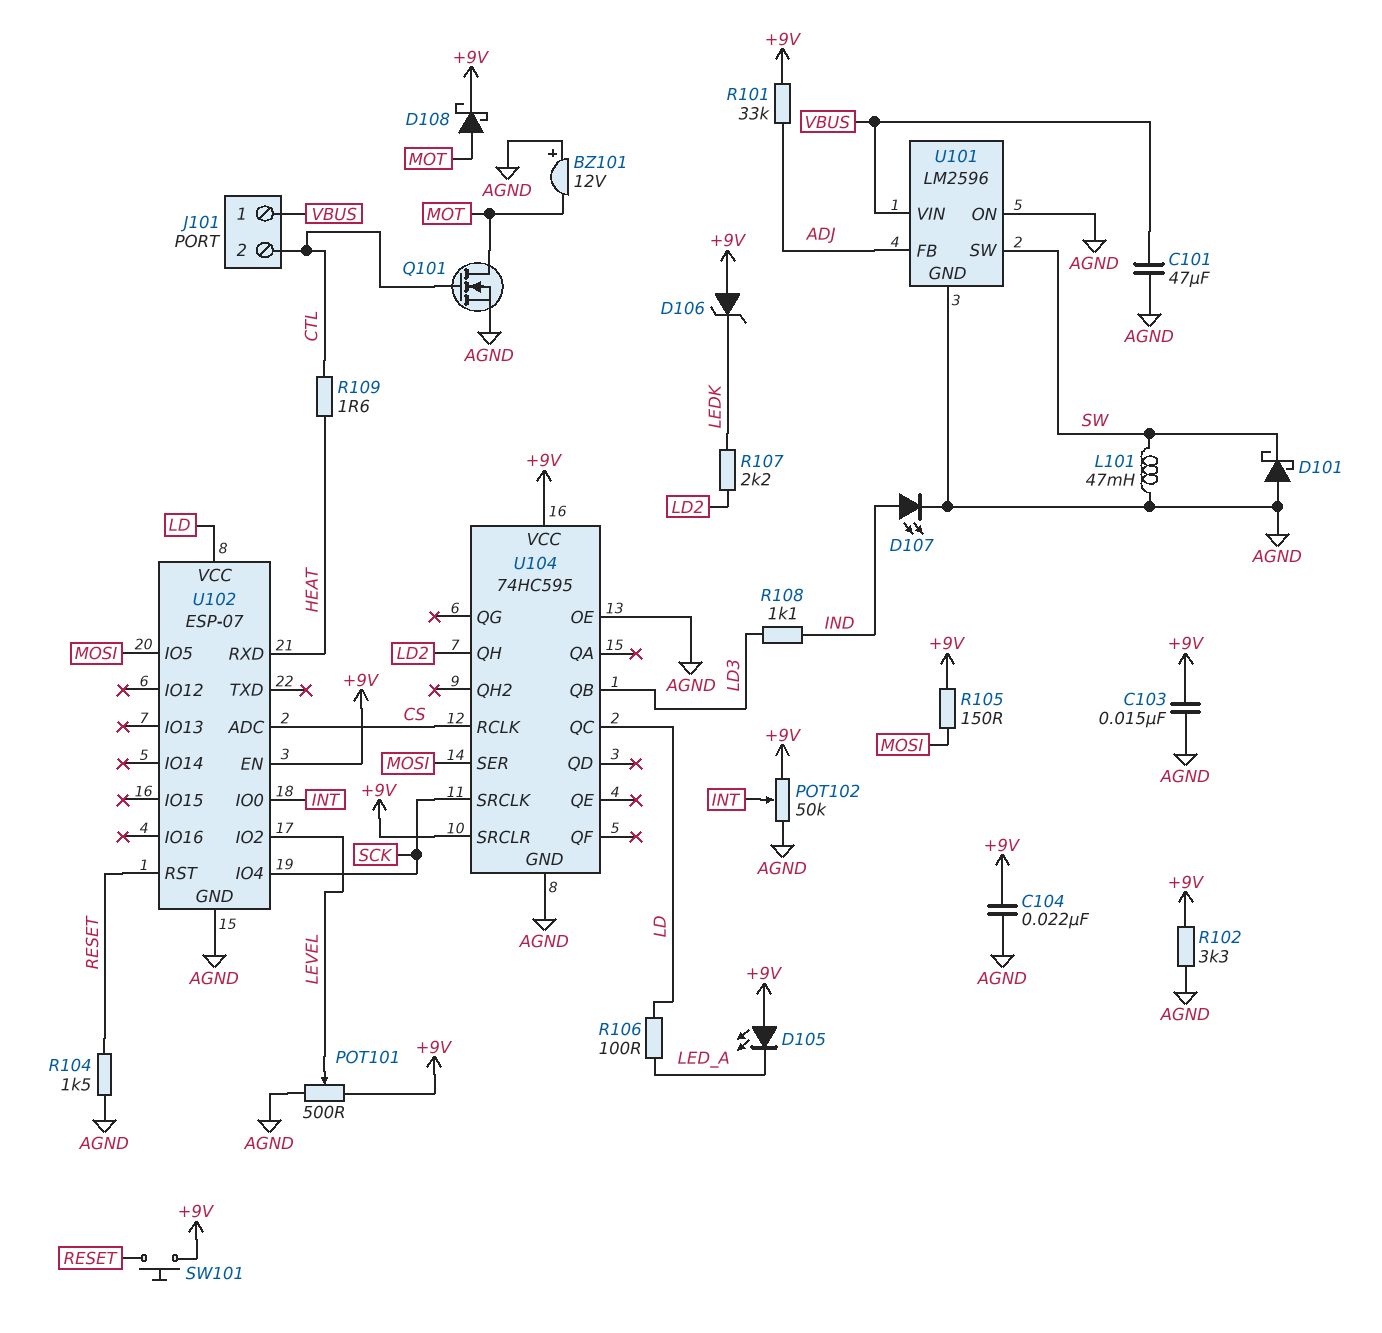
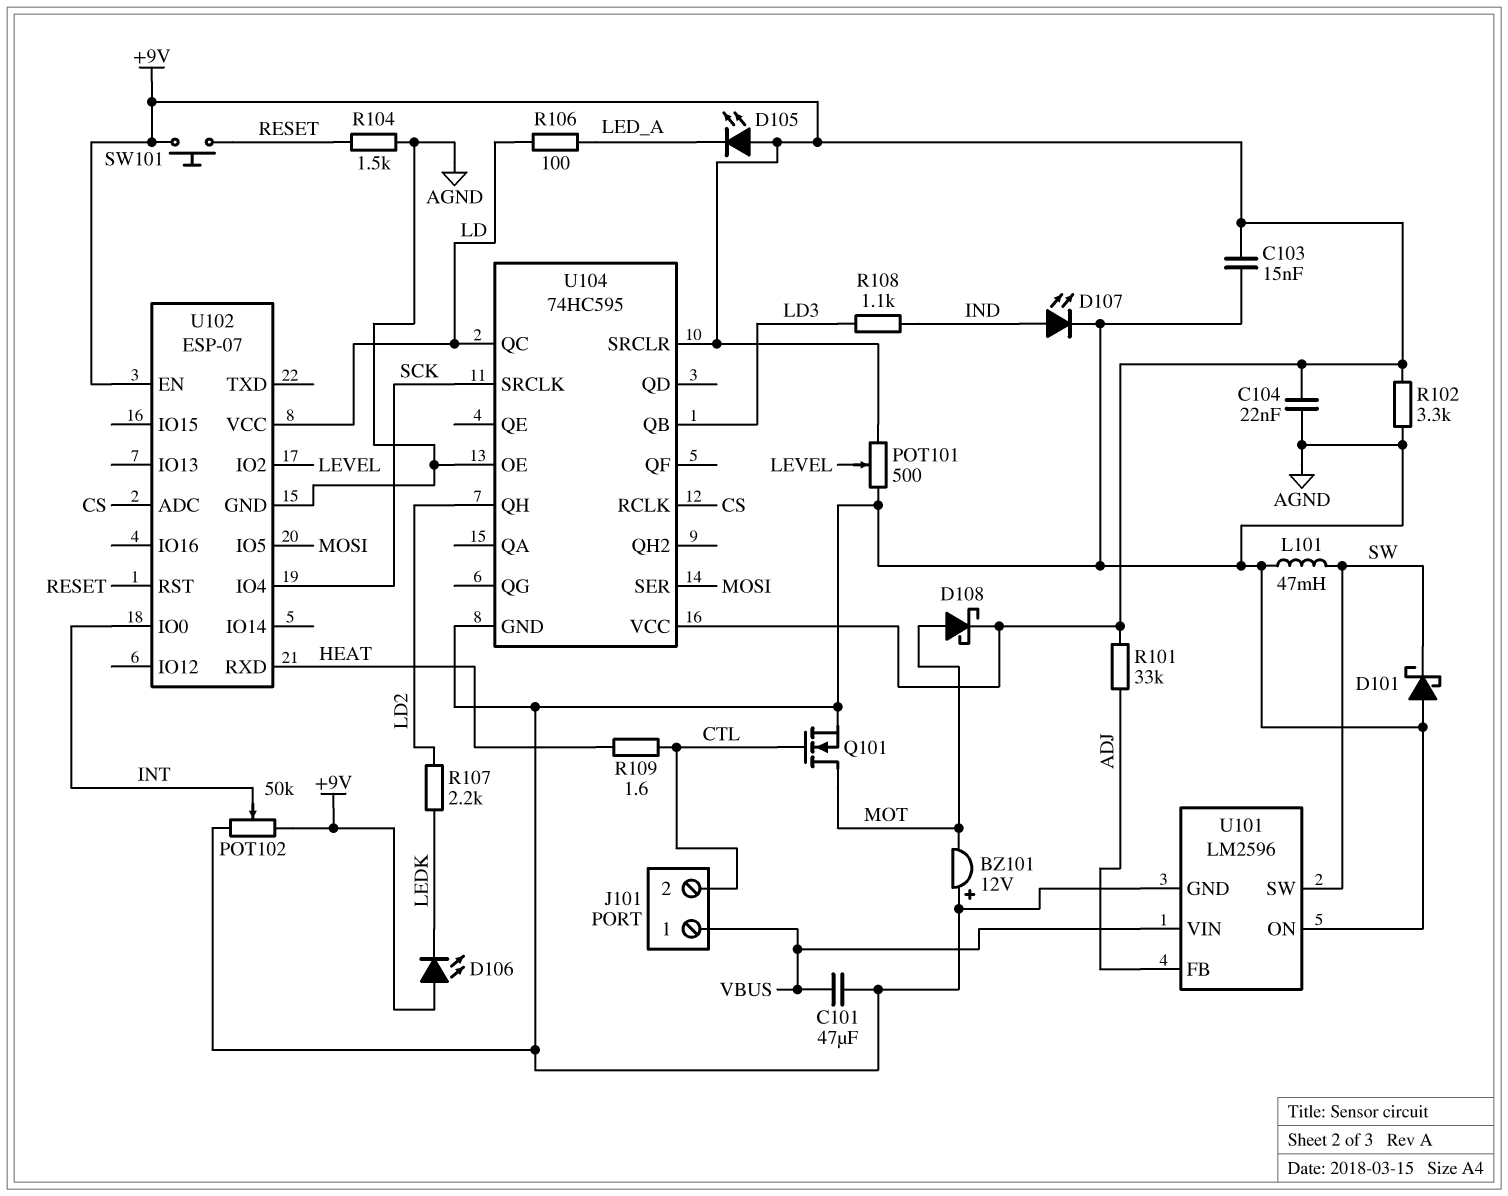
D106: zener (A +9V, K LEDK) -> LED (A +9V, K LEDK)
R105: 150 (+9V, MOSI) -> none

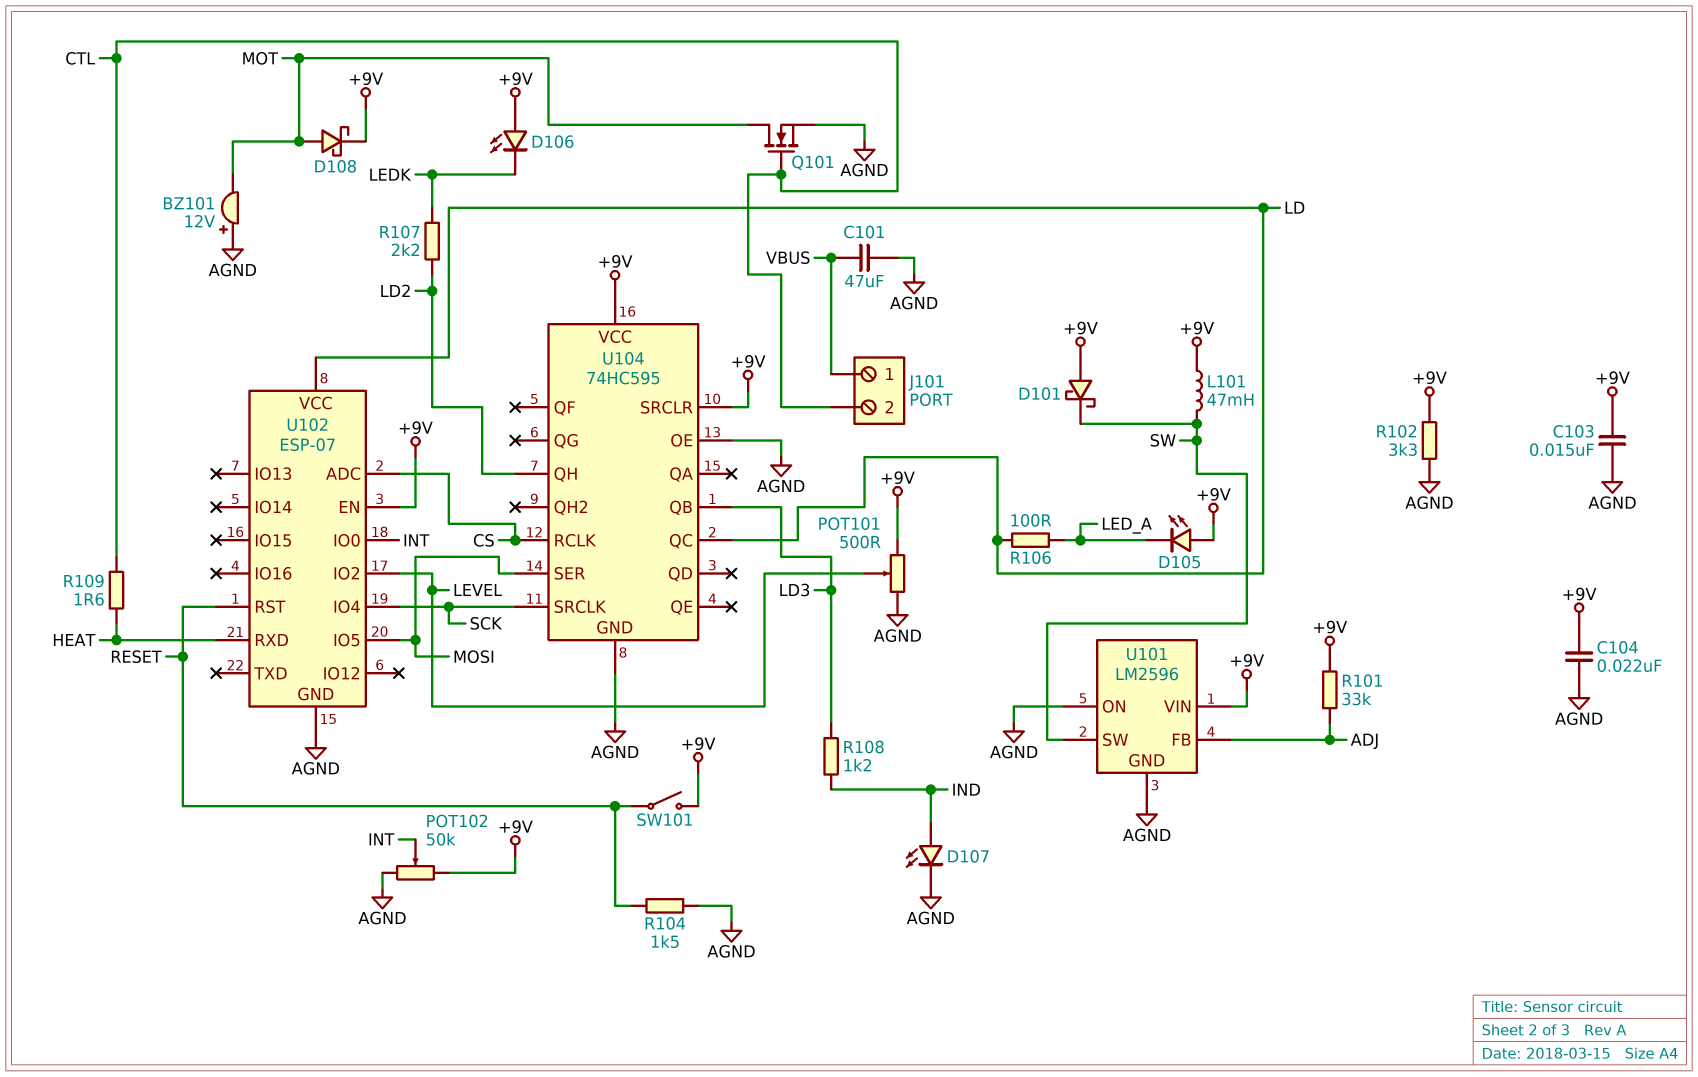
D101: schottky (A AGND, K SW) -> schottky (A +9V, K SW)
L101: 47mH (AGND, SW) -> 47mH (+9V, SW)
R108: 1.1k (IND, LD3) -> 1.2k (IND, LD3)
SW101: button (+9V, RESET) -> switch (+9V, RESET)
U101 pin VIN: VBUS -> +9V

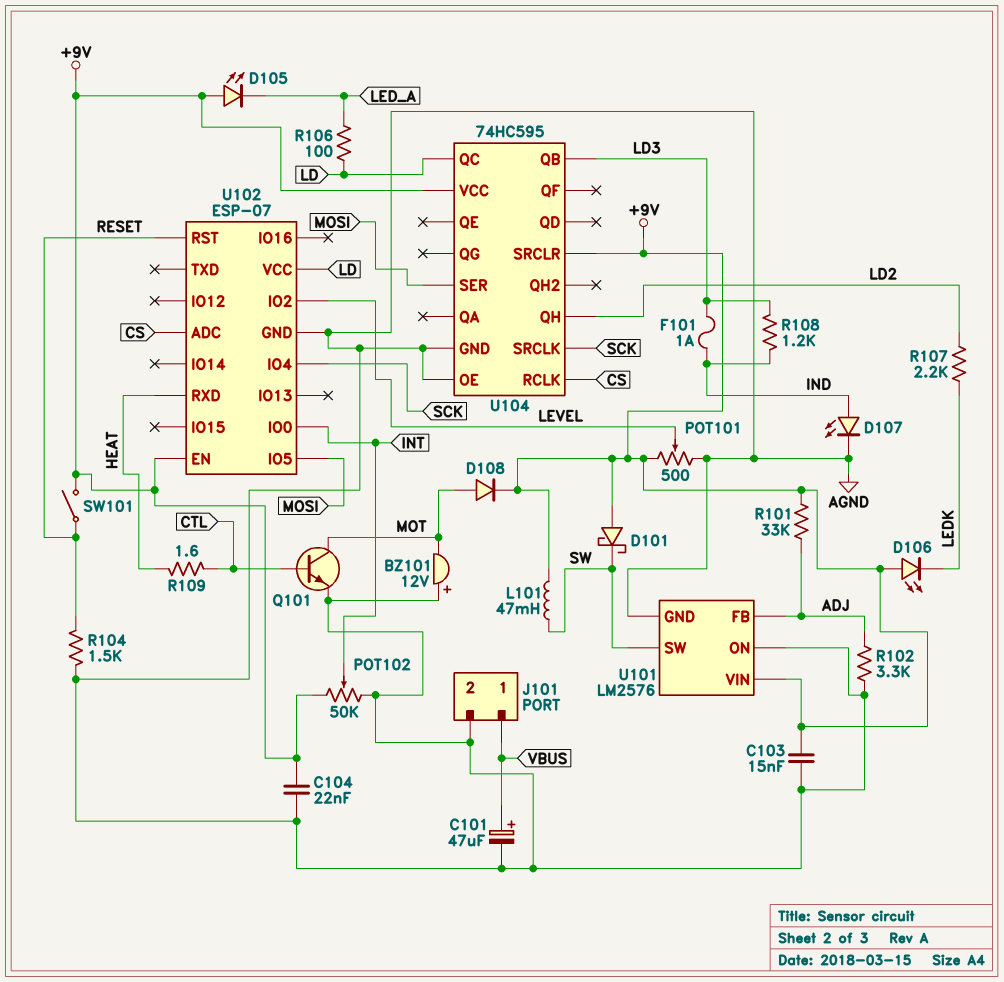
C101: 47uF (AGND, VBUS) -> 47uF (plus VBUS, minus AGND)
D108: schottky (A MOT, K +9V) -> diode (A MOT, K +9V)
F101: none -> 1A (IND, LD3)
J101 pin 2: CTL -> AGND
Q101: NMOS (G CTL, D MOT, S AGND) -> NPN (B CTL, C MOT, E AGND)
R102: 3.3k (+9V, AGND) -> 3.3k (ADJ, AGND)
U101: LM2596 -> LM2576

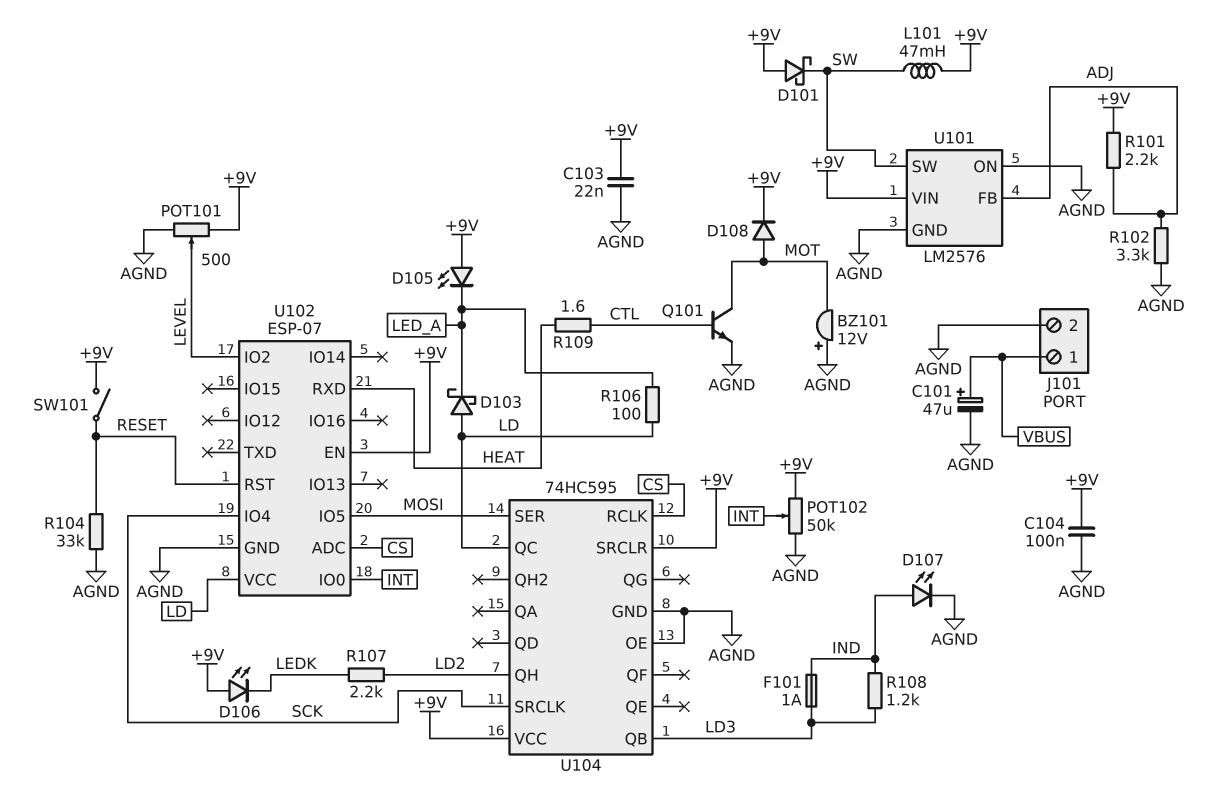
C103: 15nF (+9V, AGND) -> 22nF (+9V, AGND)
C104: 22nF (+9V, AGND) -> 100nF (+9V, AGND)
D103: none -> schottky (A LD, K LED_A)
R101: 33k (+9V, ADJ) -> 2.2k (+9V, ADJ)
R104: 1.5k (AGND, RESET) -> 33k (AGND, RESET)

